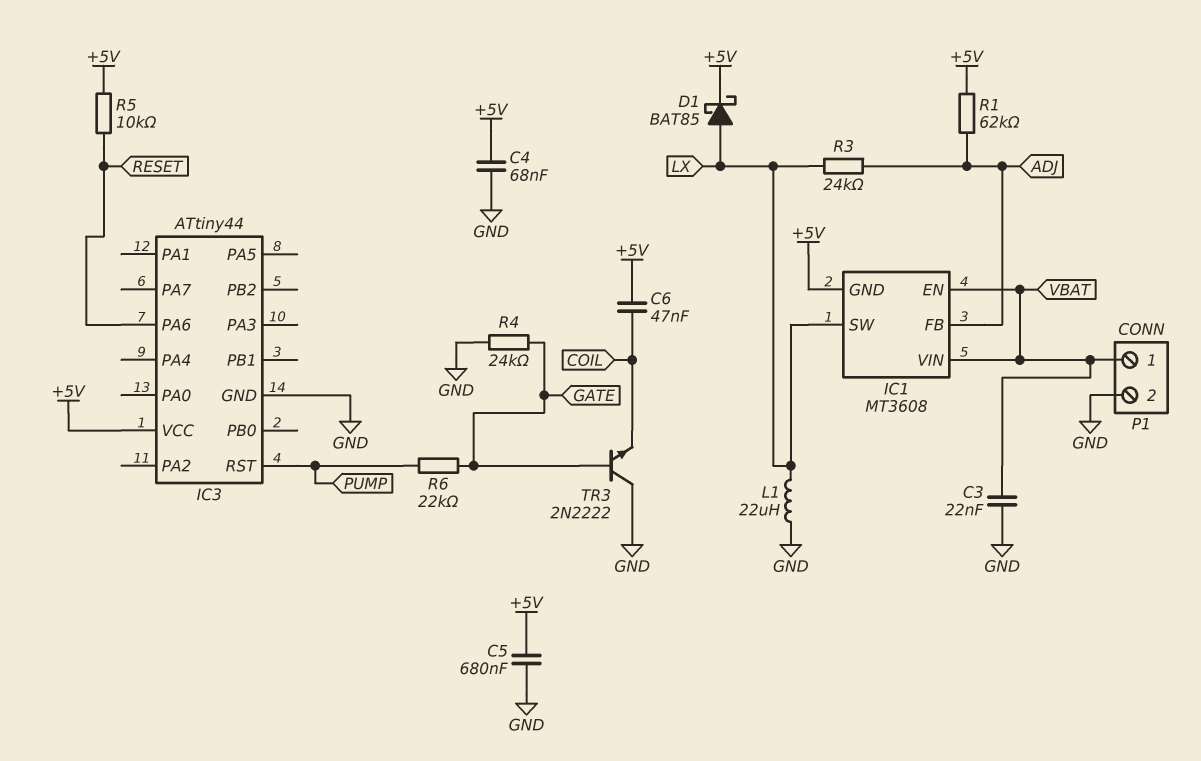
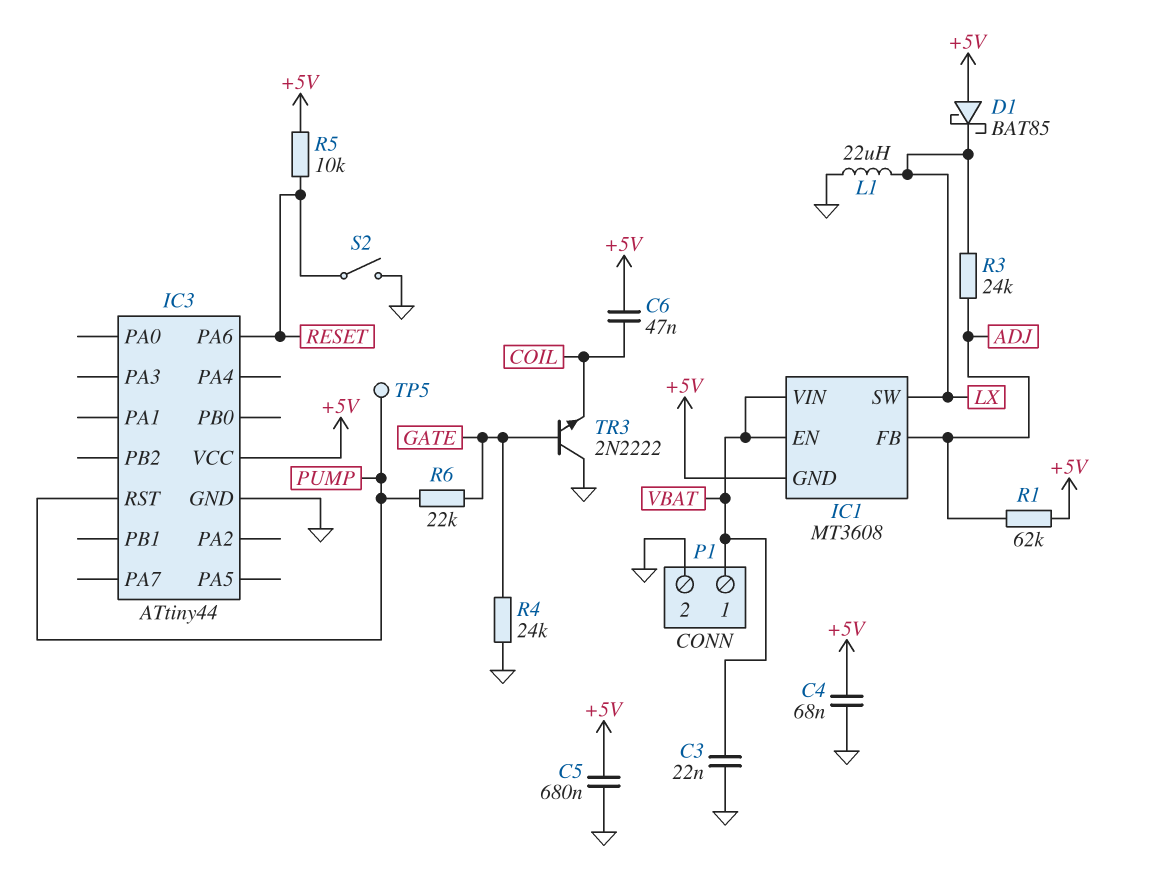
D1: schottky BAT85 (A LX, K +5V) -> schottky BAT85 (A +5V, K LX)
S2: none -> switch (GND, RESET)
TP5: none -> test point (PUMP)

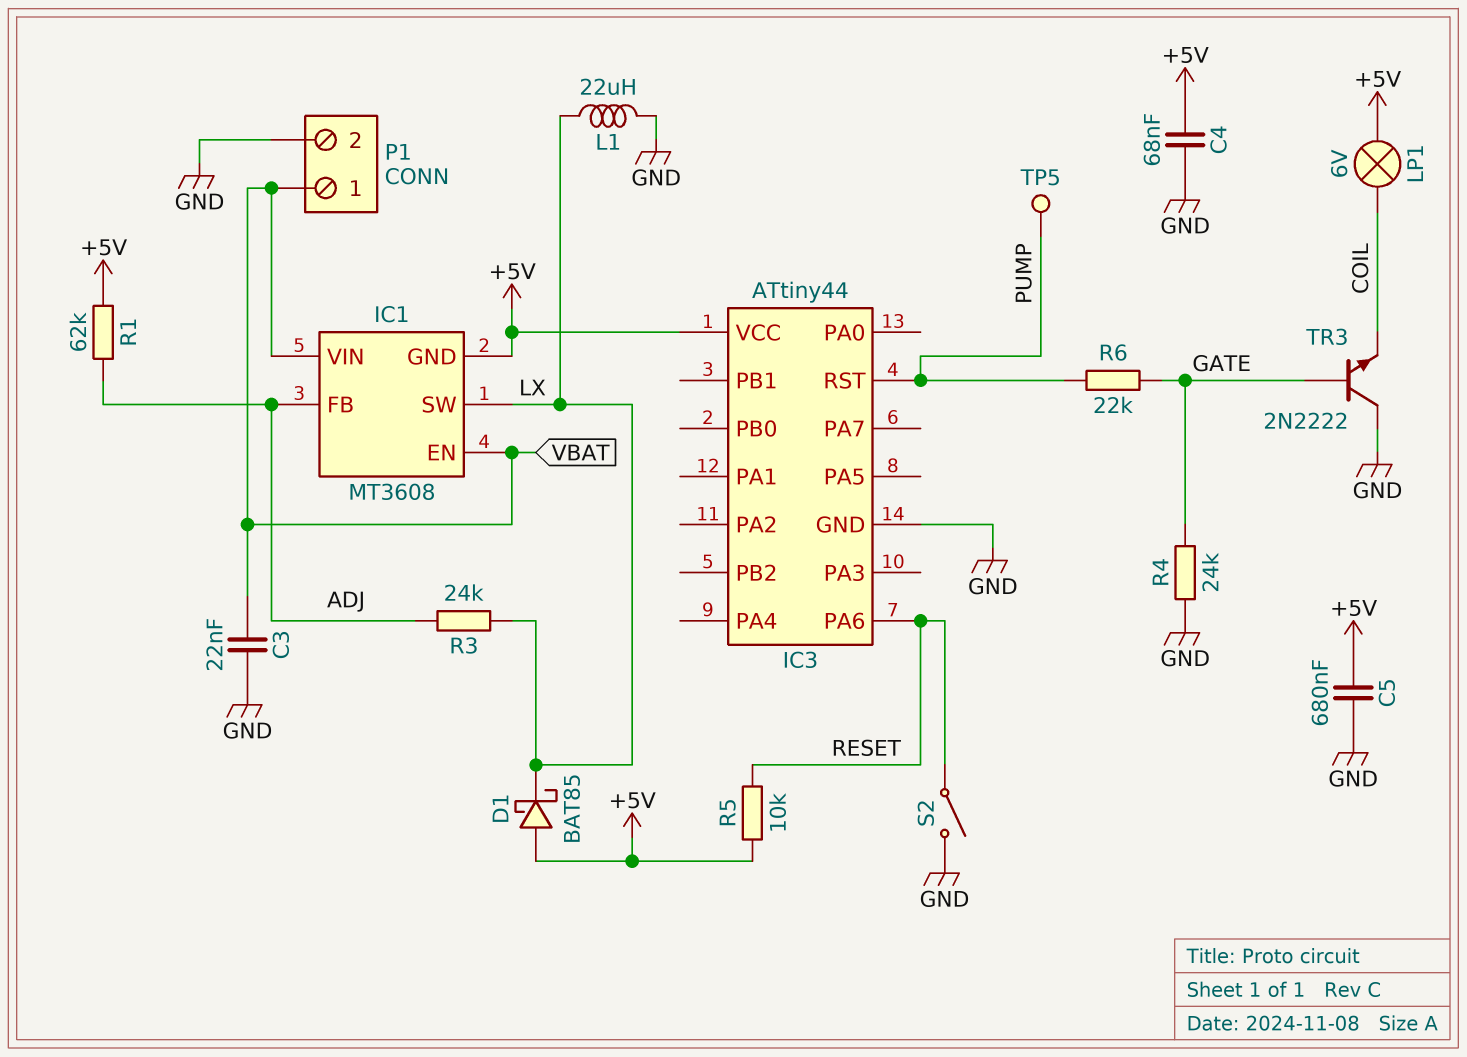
C6: 47nF (+5V, COIL) -> none
LP1: none -> lamp 6V (+5V, COIL)

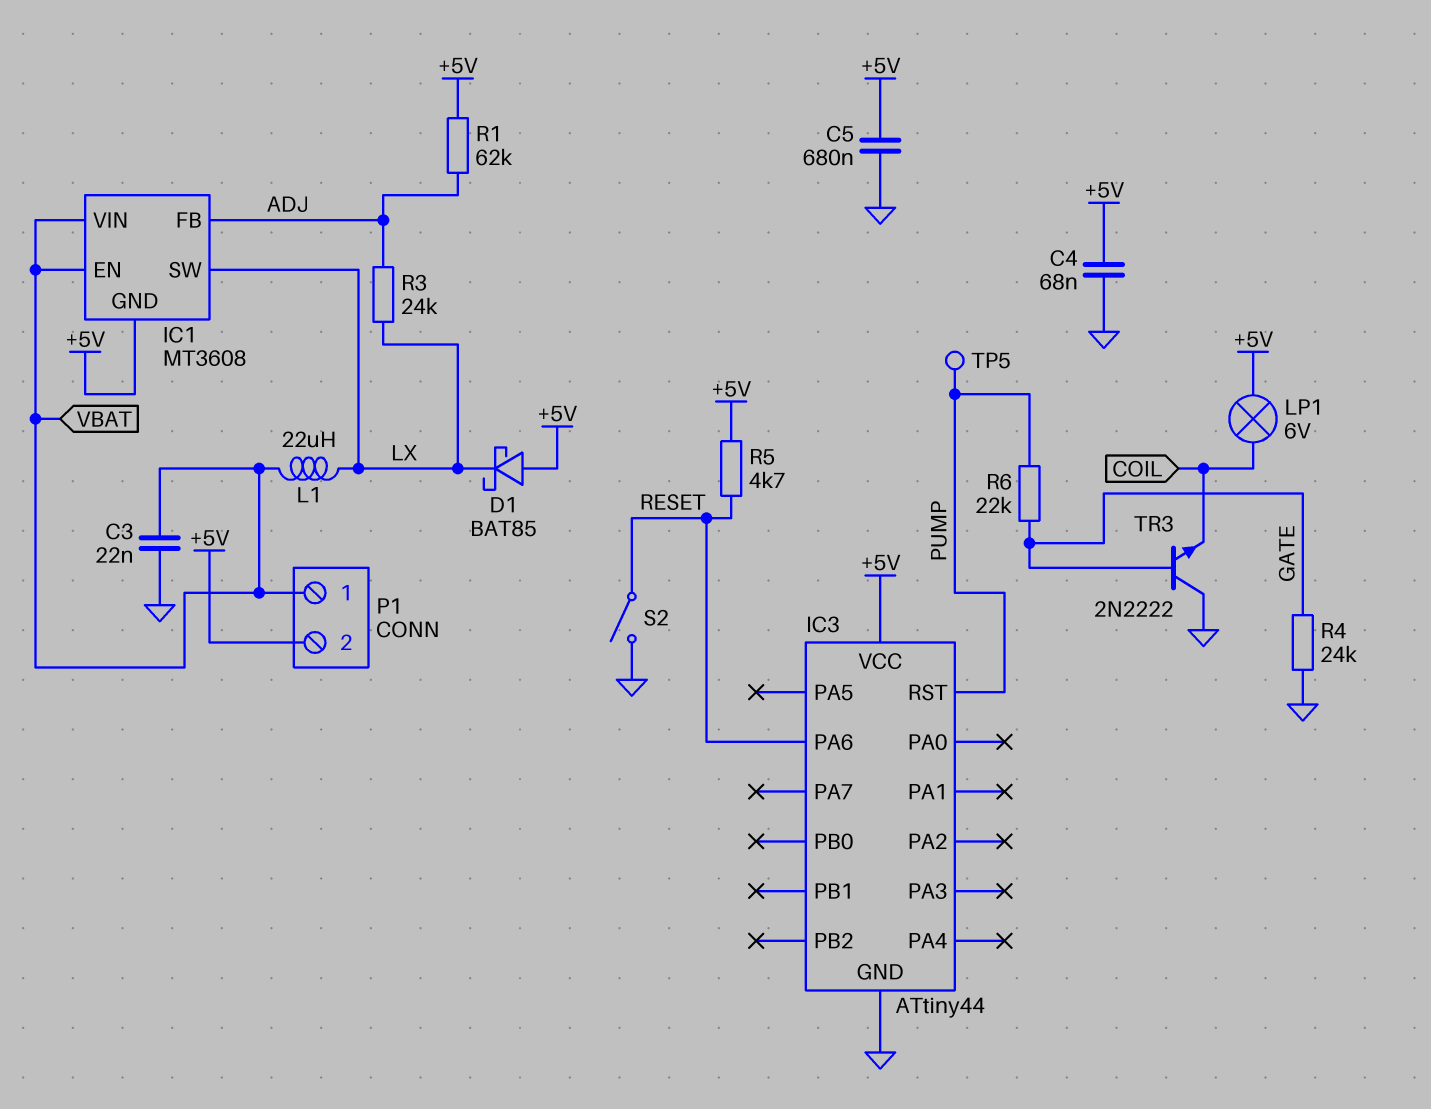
L1: 22uH (GND, LX) -> 22uH (LX, VBAT)
P1 pin 2: GND -> +5V
R5: 10k (+5V, RESET) -> 4.7k (+5V, RESET)

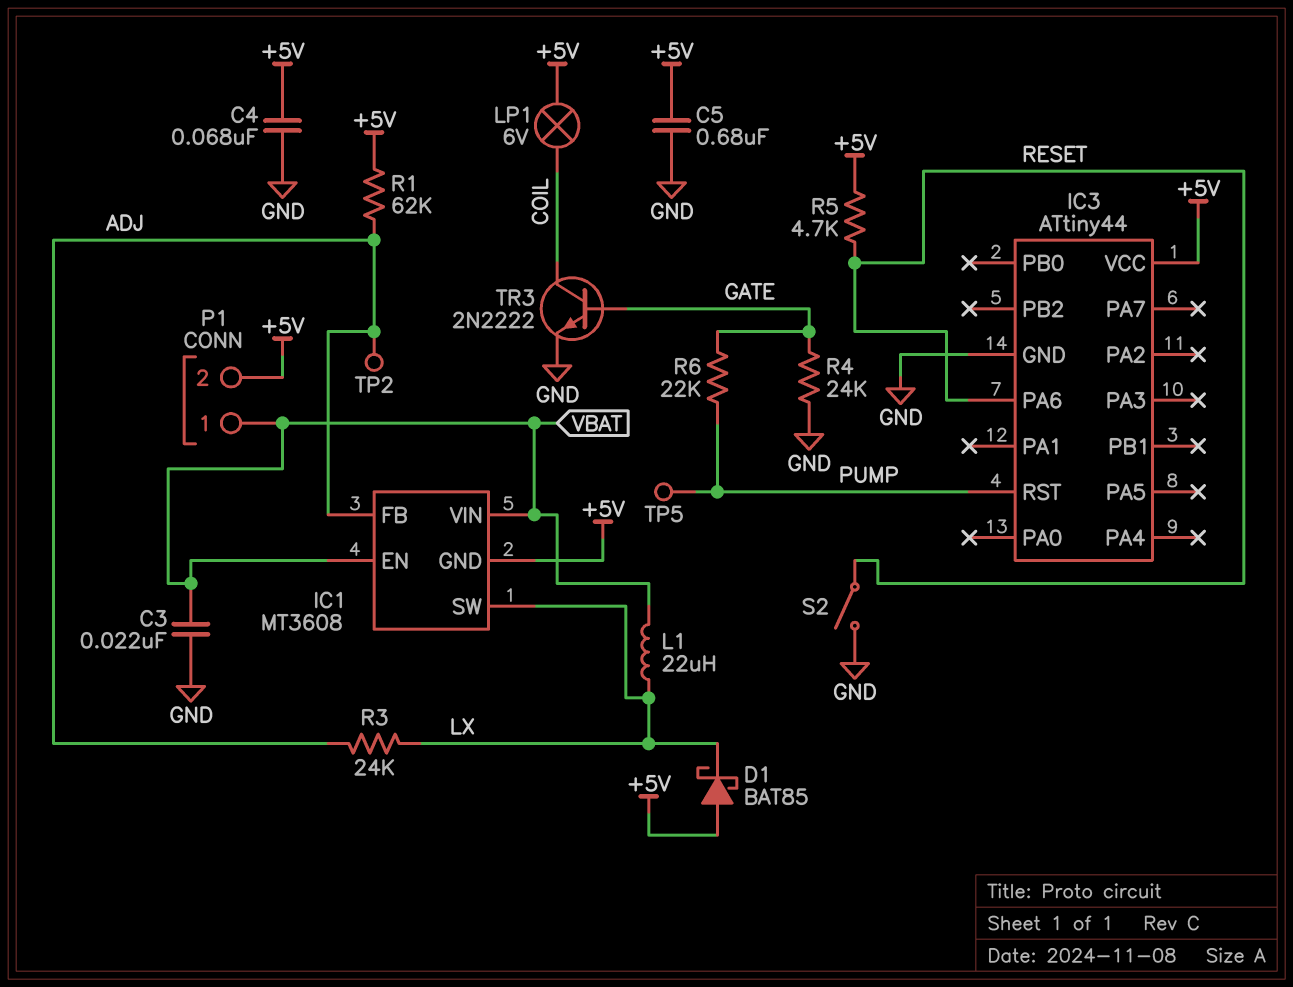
TP2: none -> test point (ADJ)
TR3: NPN 2N2222 (B GATE, C GND, E COIL) -> NPN 2N2222 (B GATE, C COIL, E GND)

